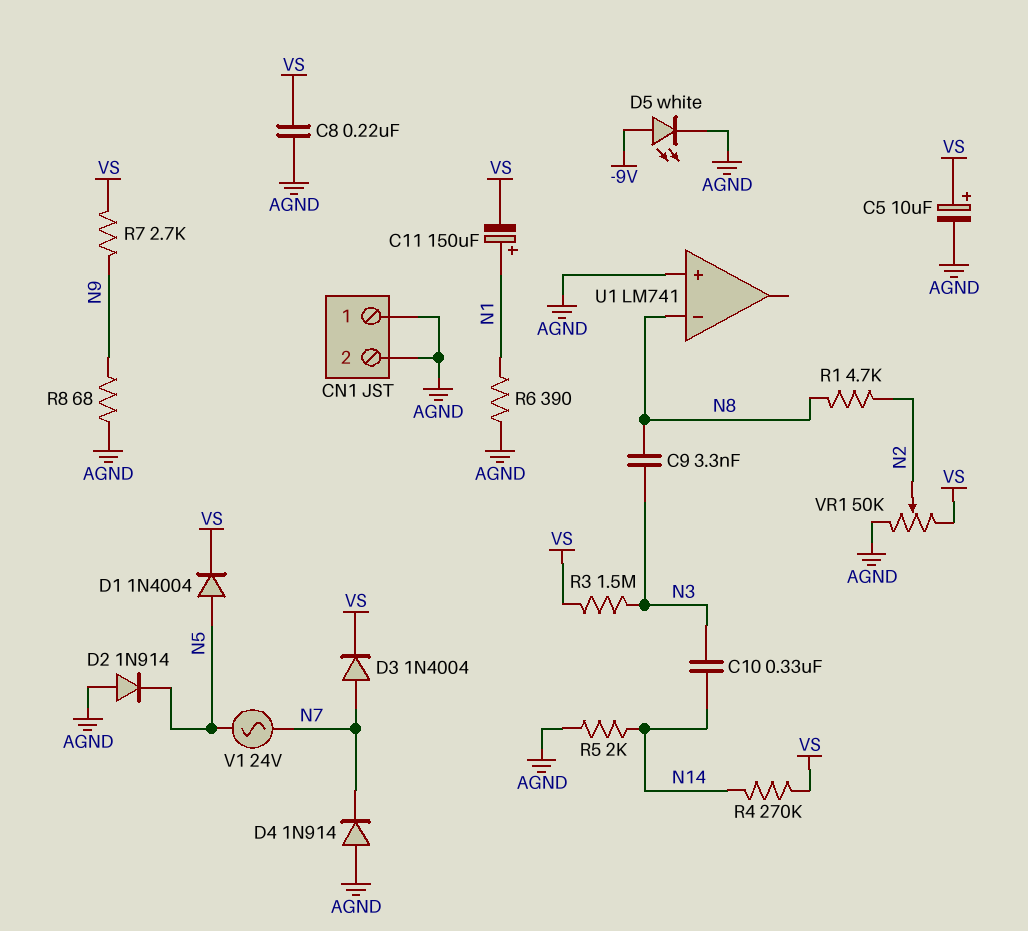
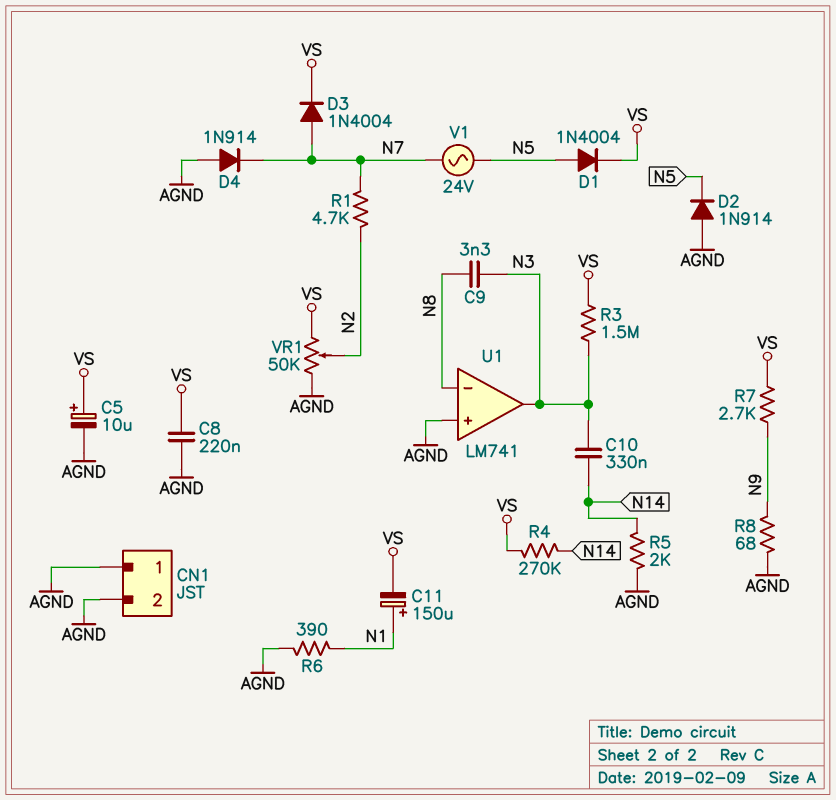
D5: LED white (A -9V, K AGND) -> none
R1: 4.7k (N2, N8) -> 4.7k (N2, N7)
U1 pin out: none -> N3

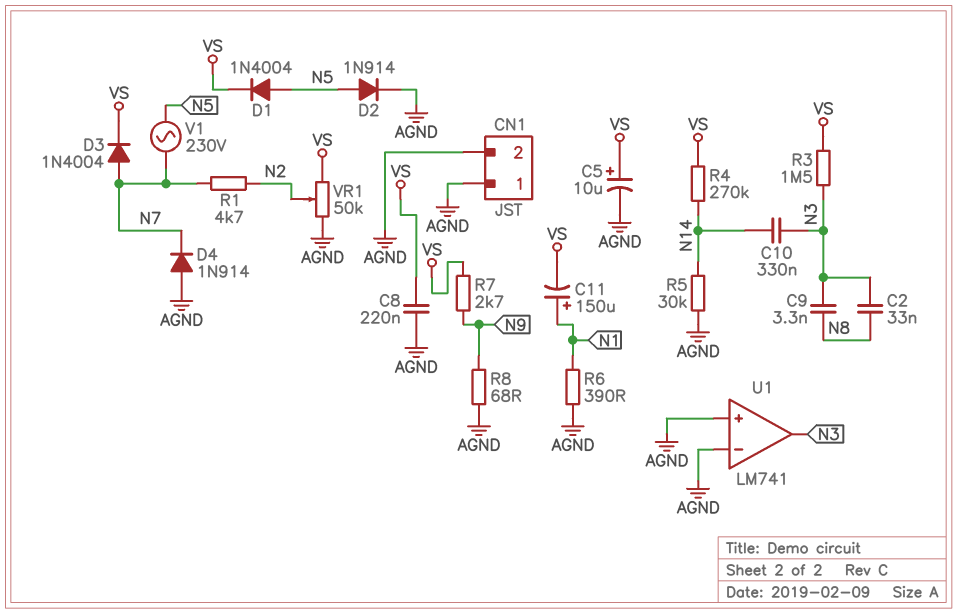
C2: none -> 33nF (N3, N8)
D2: diode 1N914 (A AGND, K N5) -> diode 1N914 (A N5, K AGND)
R5: 2k (AGND, N14) -> 30k (AGND, N14)
U1 pin in-: N8 -> AGND
V1: AC 24V (N5, N7) -> AC 230V (N5, N7)

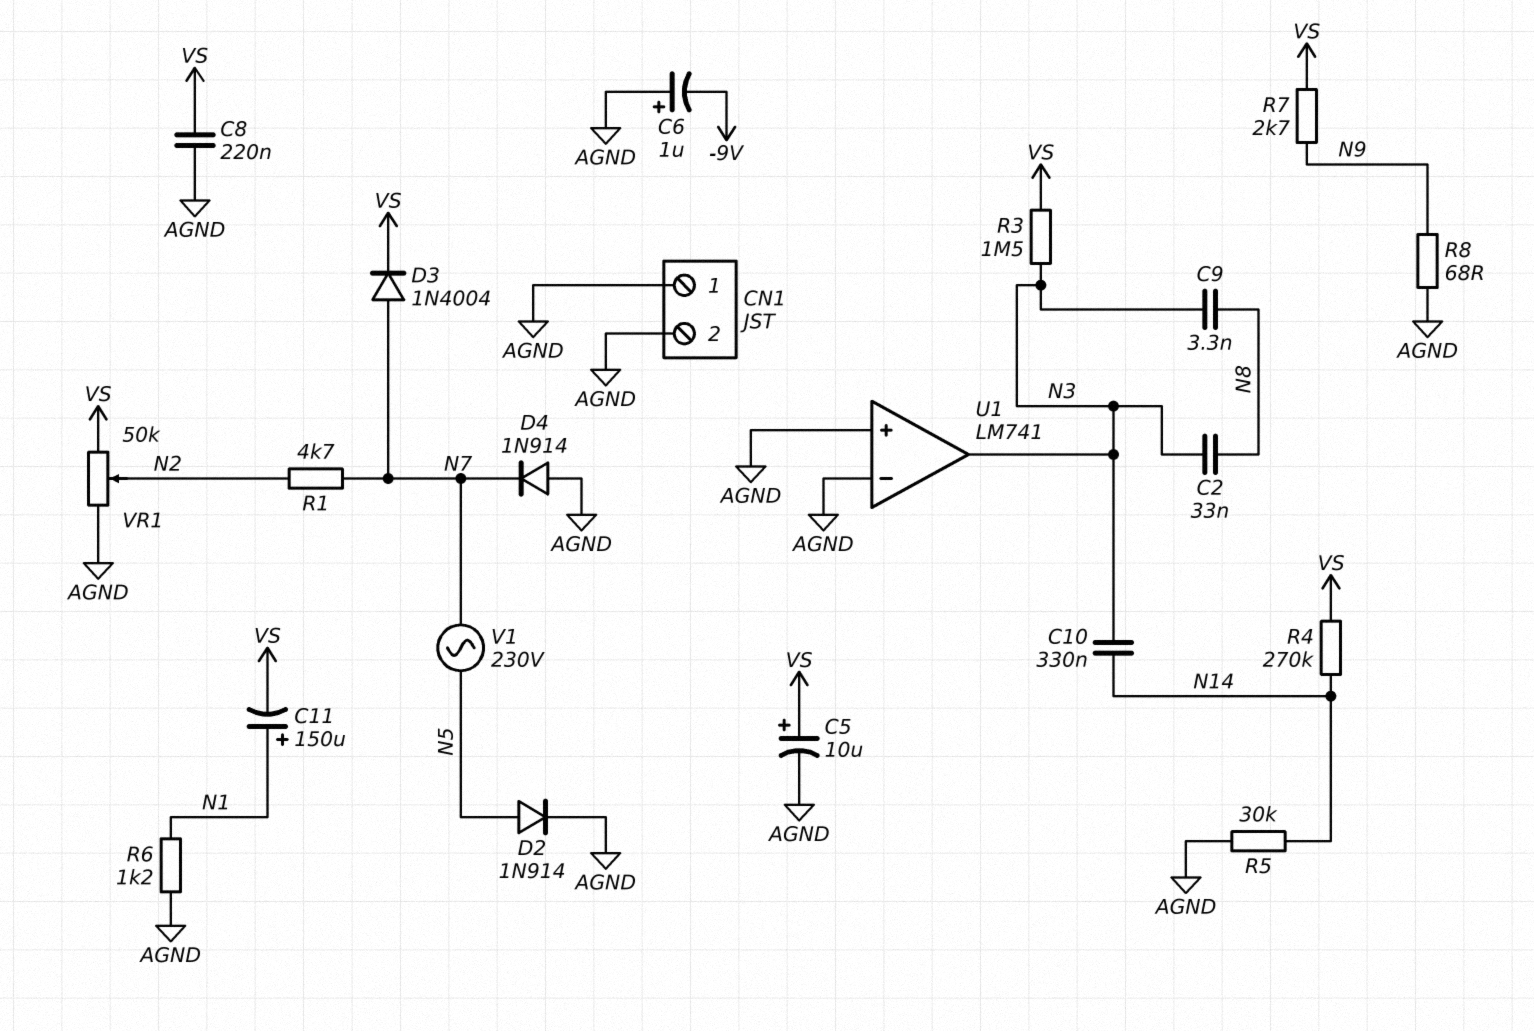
C6: none -> 1uF (plus AGND, minus -9V)
D1: diode 1N4004 (A N5, K VS) -> none
R6: 390 (AGND, N1) -> 1.2k (AGND, N1)

